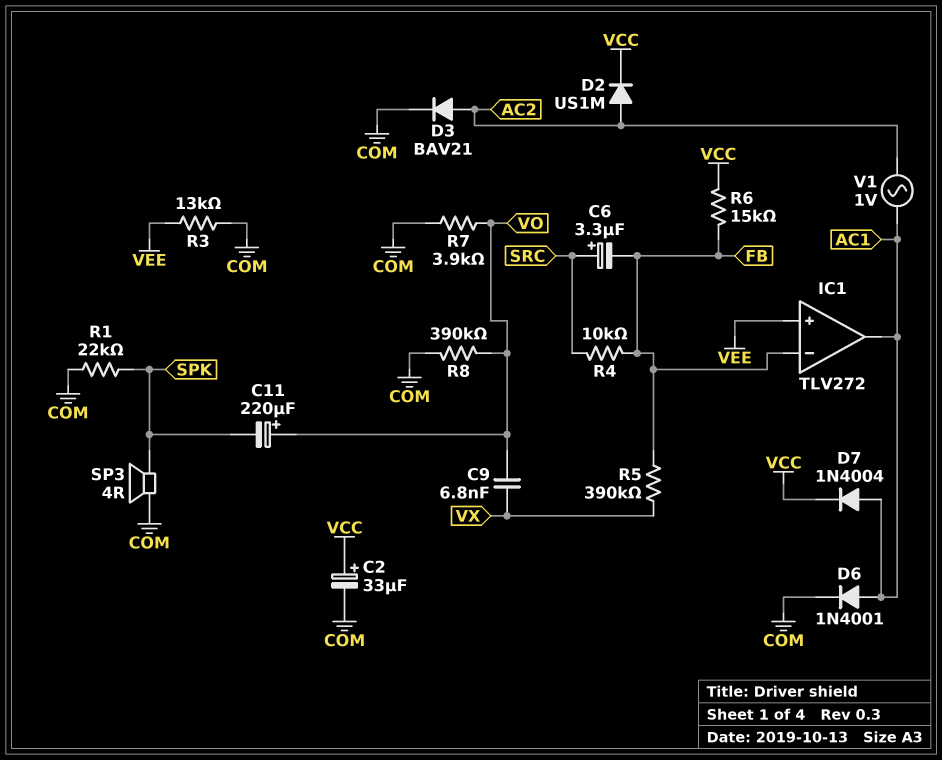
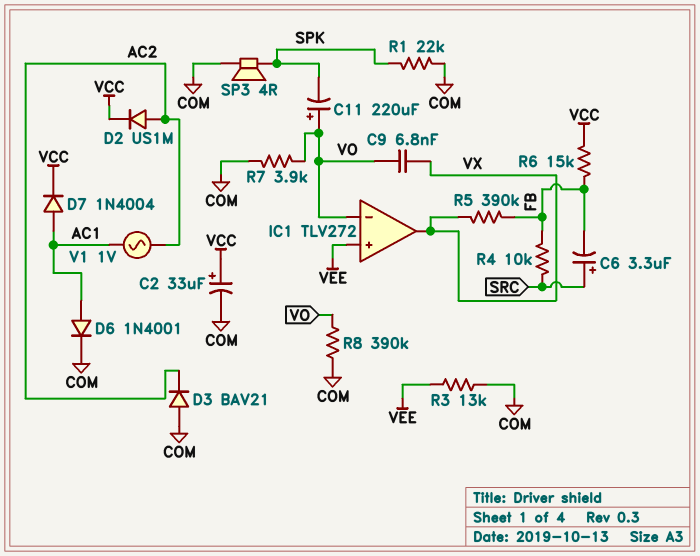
D3: diode BAV21 (A AC2, K COM) -> diode BAV21 (A COM, K AC2)
IC1 pin in-: FB -> VO
IC1 pin out: AC1 -> VX

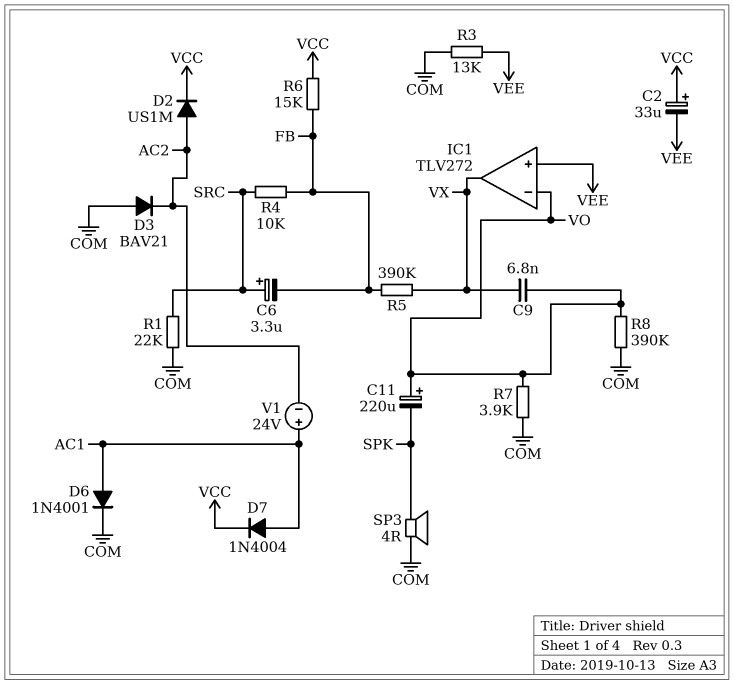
C2: 33uF (plus VCC, minus COM) -> 33uF (plus VCC, minus VEE)
R1: 22k (COM, SPK) -> 22k (COM, SRC)
V1: AC 1V (AC1, AC2) -> 24V (plus AC1, minus AC2)

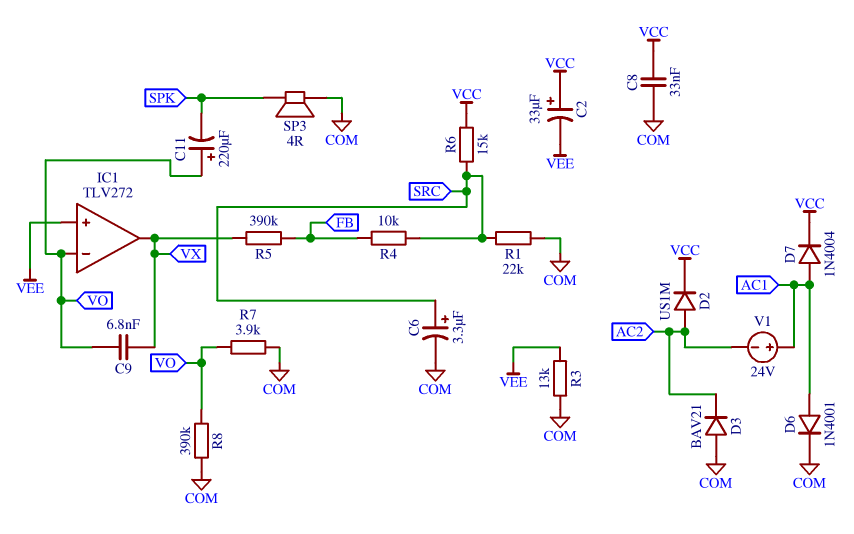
C6: 3.3uF (plus SRC, minus FB) -> 3.3uF (plus SRC, minus COM)
C8: none -> 33nF (COM, VCC)
R6: 15k (FB, VCC) -> 15k (SRC, VCC)

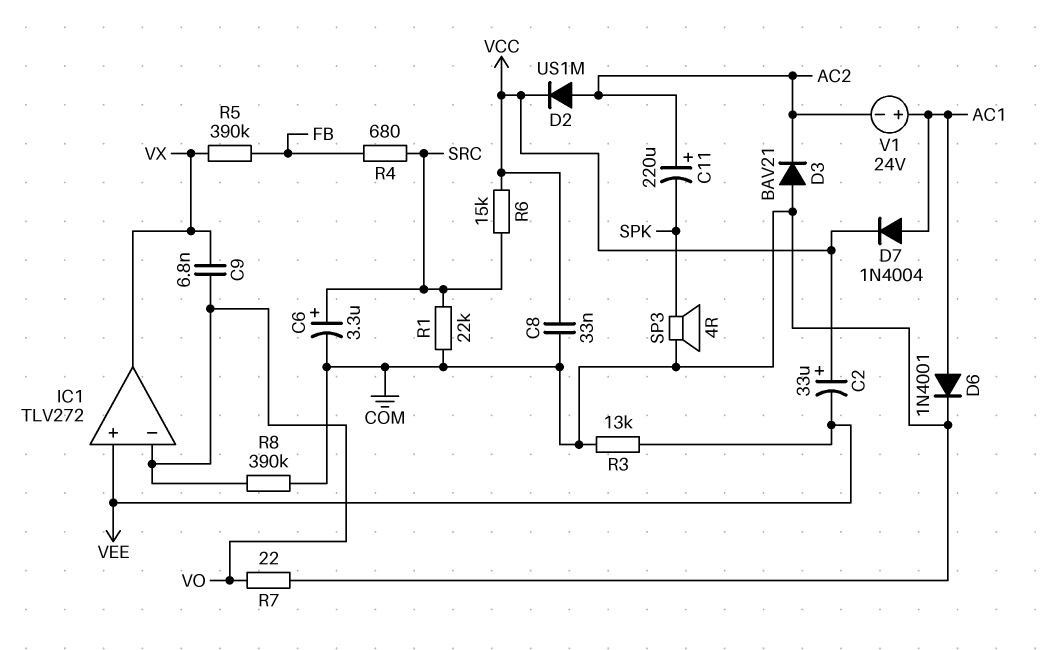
C11: 220uF (plus VO, minus SPK) -> 220uF (plus AC2, minus SPK)
R4: 10k (FB, SRC) -> 680 (FB, SRC)
R7: 3.9k (COM, VO) -> 22 (COM, VO)

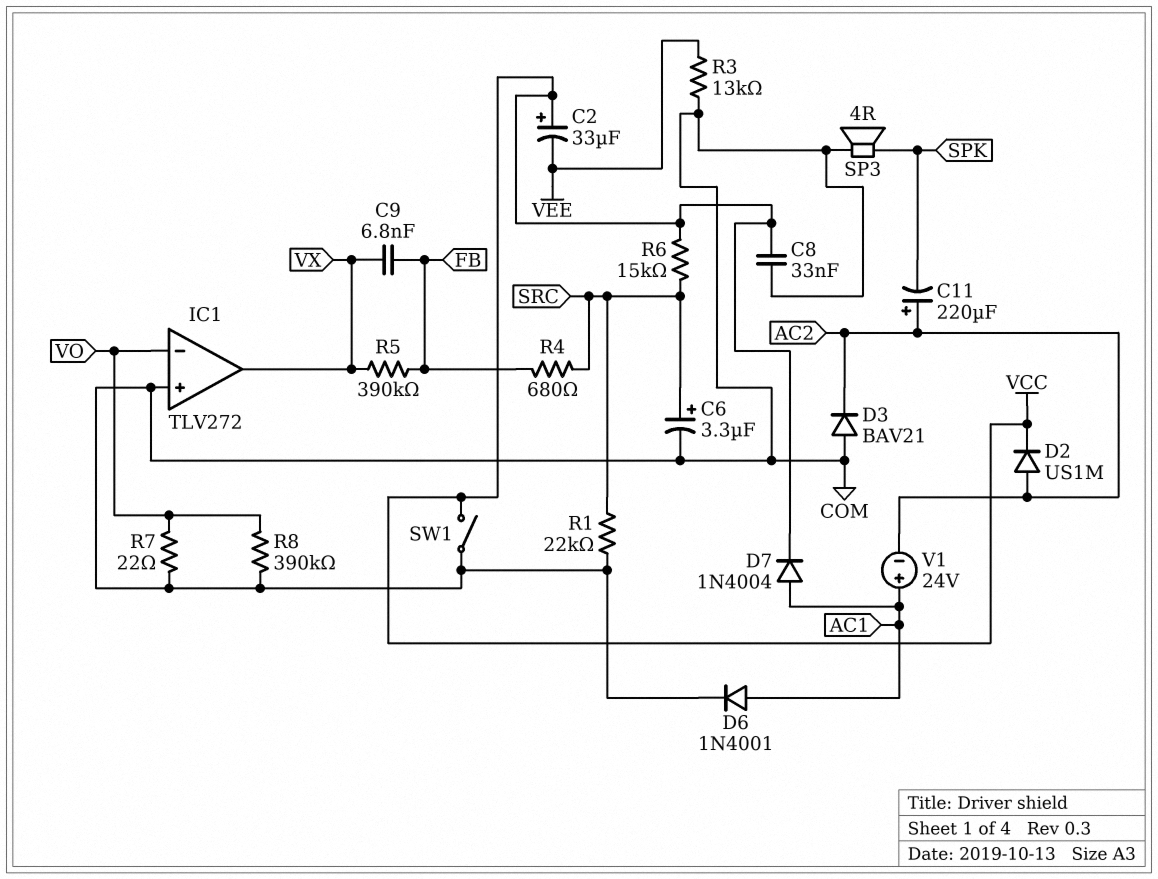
C9: 6.8nF (VO, VX) -> 6.8nF (FB, VX)
IC1 pin in+: VEE -> COM
SW1: none -> switch (COM, VCC)

